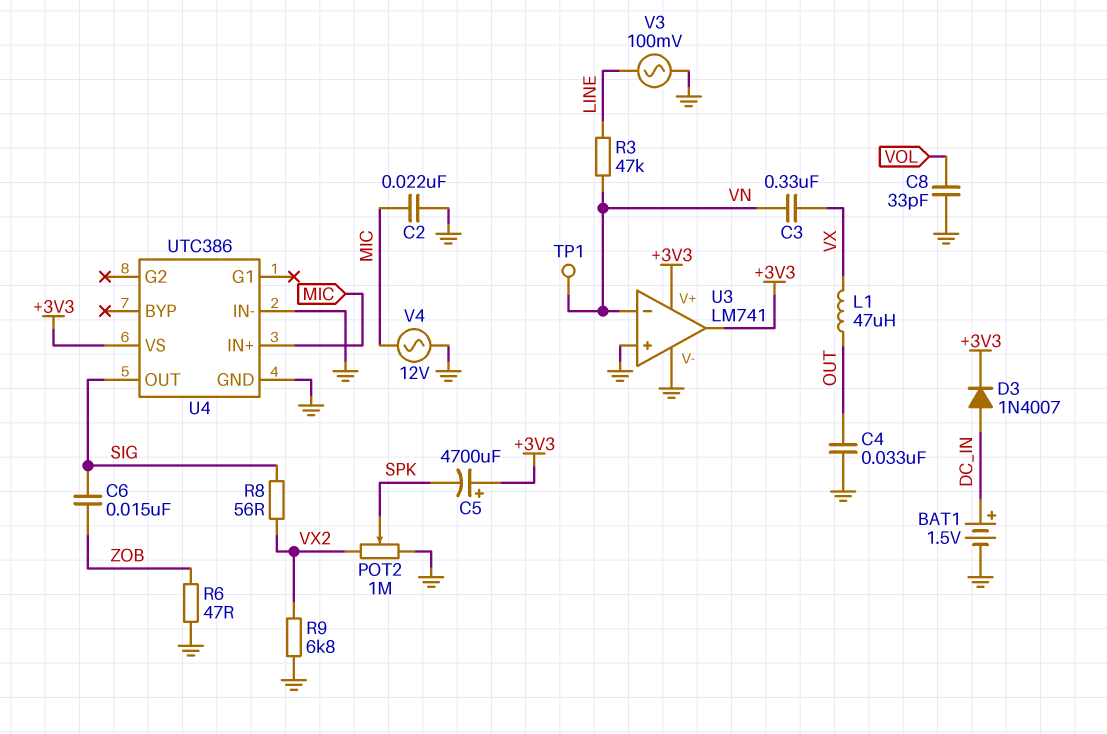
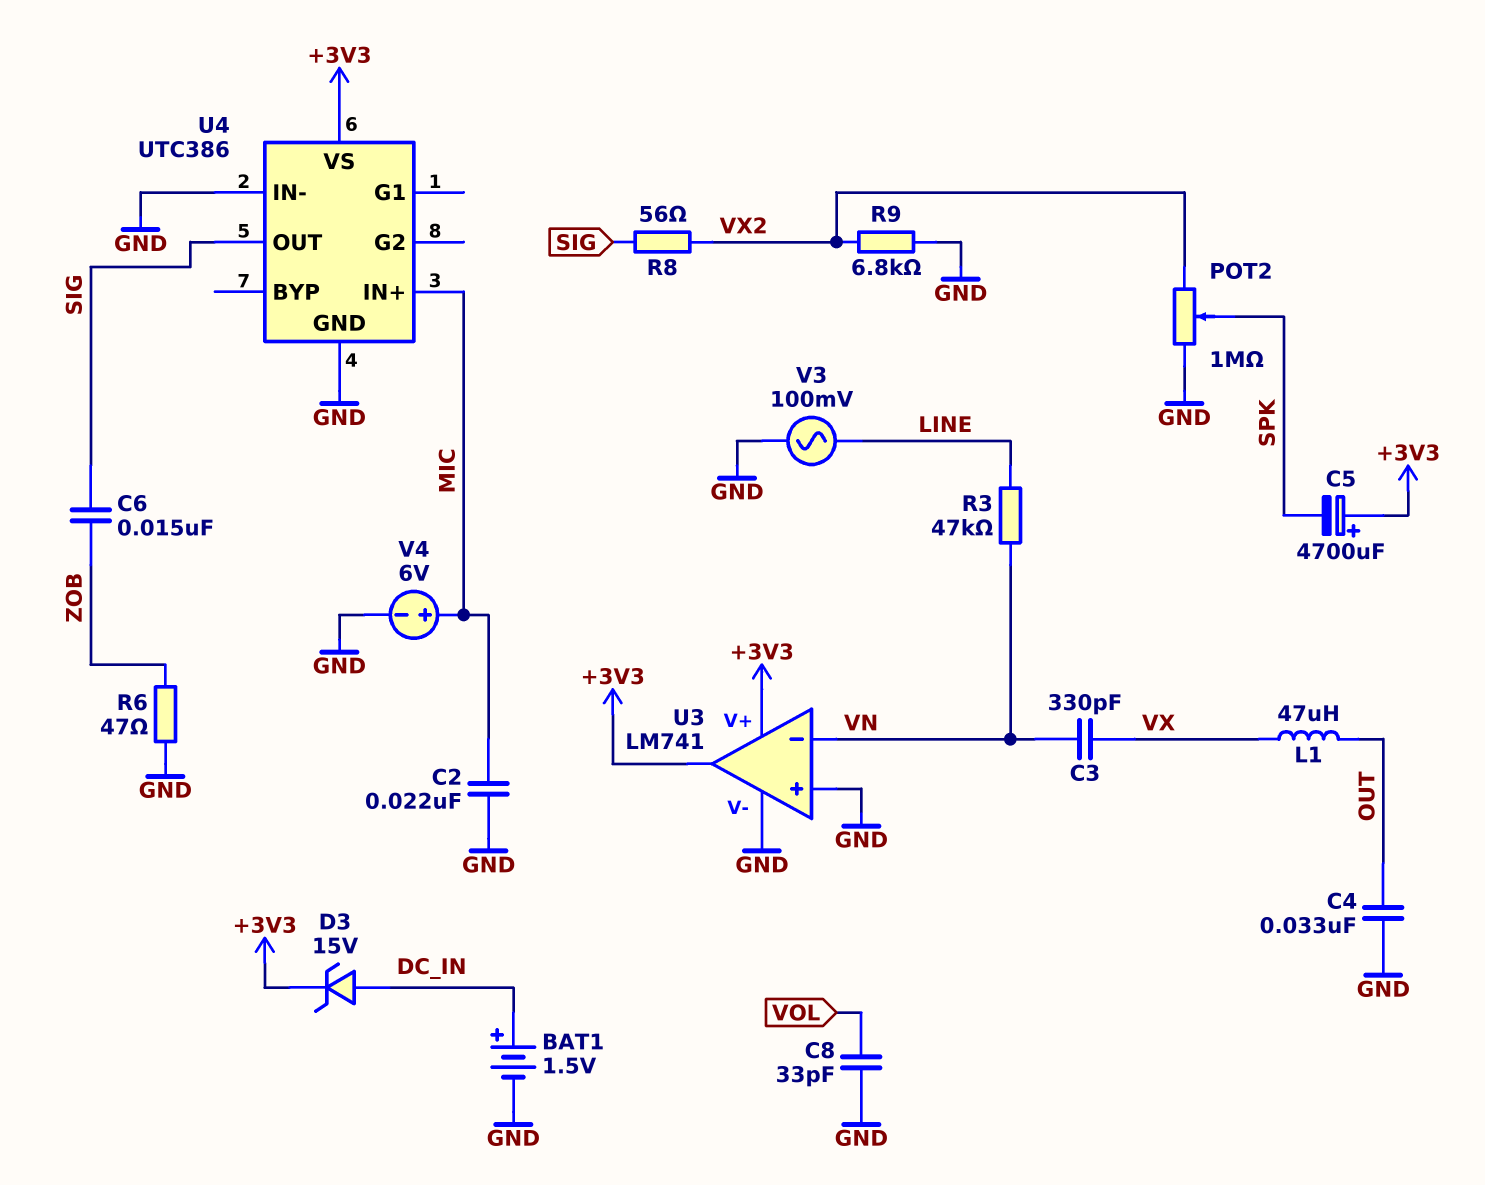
C3: 330nF (VN, VX) -> 330pF (VN, VX)
D3: diode 1N4007 (A DC_IN, K +3V3) -> zener 15V (A DC_IN, K +3V3)
TP1: test point (VN) -> none
V4: AC 12V (GND, MIC) -> 6V (plus MIC, minus GND)

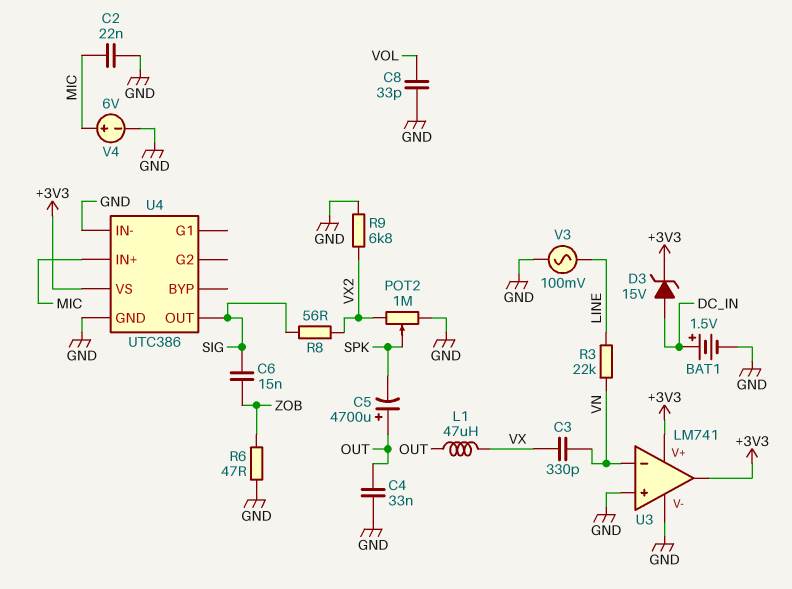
C5: 4700uF (plus +3V3, minus SPK) -> 4700uF (plus OUT, minus SPK)
R3: 47k (LINE, VN) -> 22k (LINE, VN)

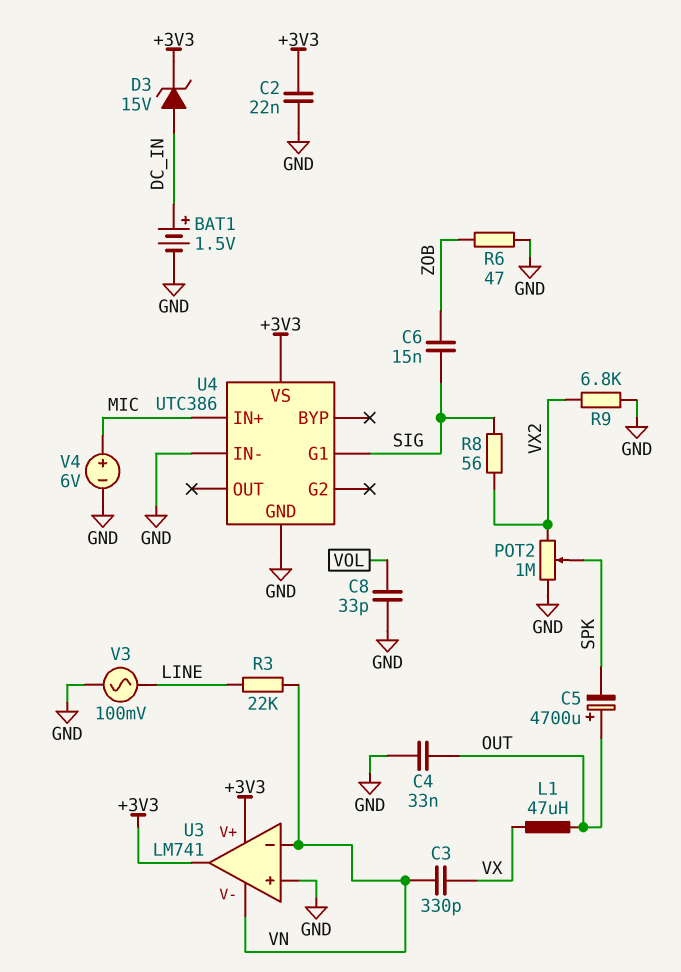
C2: 22nF (GND, MIC) -> 22nF (+3V3, GND)
U3 pin V-: GND -> VN
U4 pin G1: none -> SIG
U4 pin OUT: SIG -> none

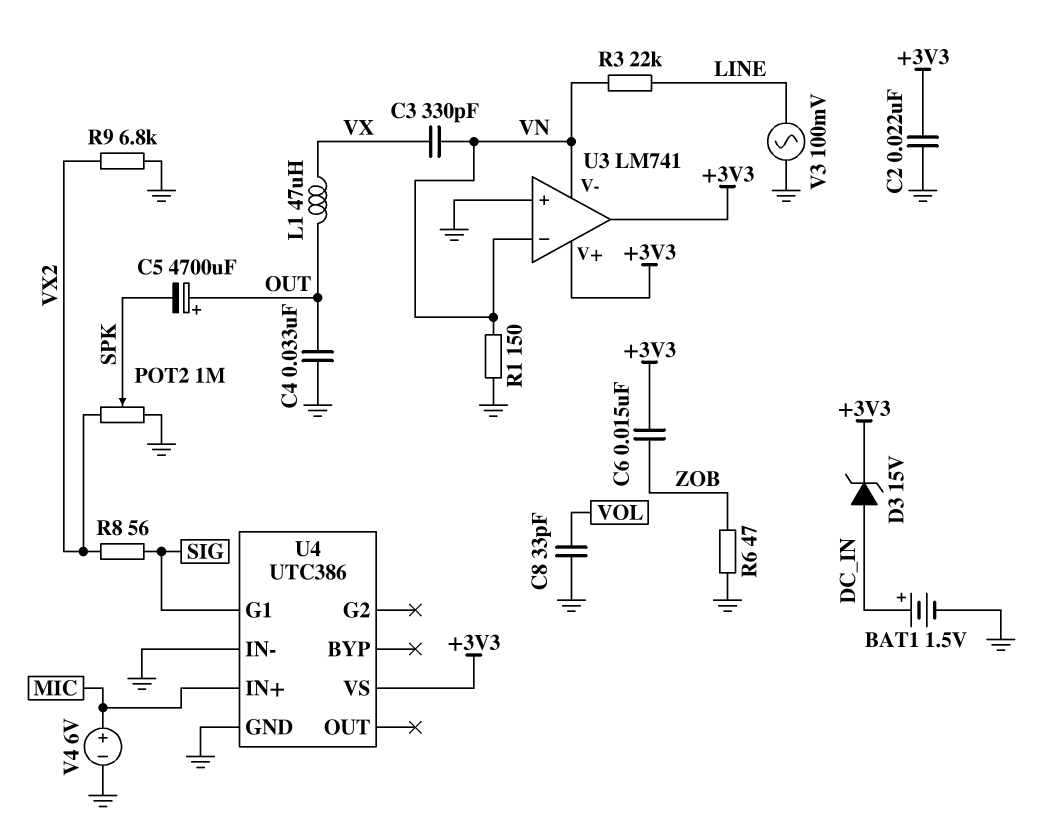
C6: 15nF (SIG, ZOB) -> 15nF (+3V3, ZOB)
R1: none -> 150 (GND, VN)

